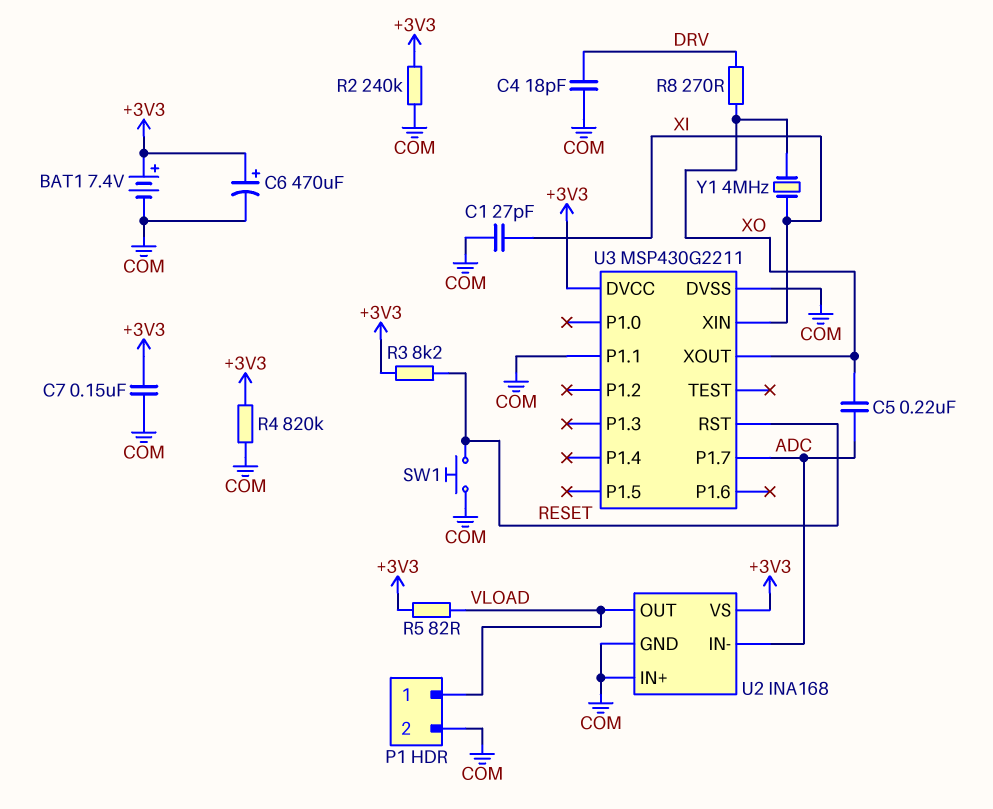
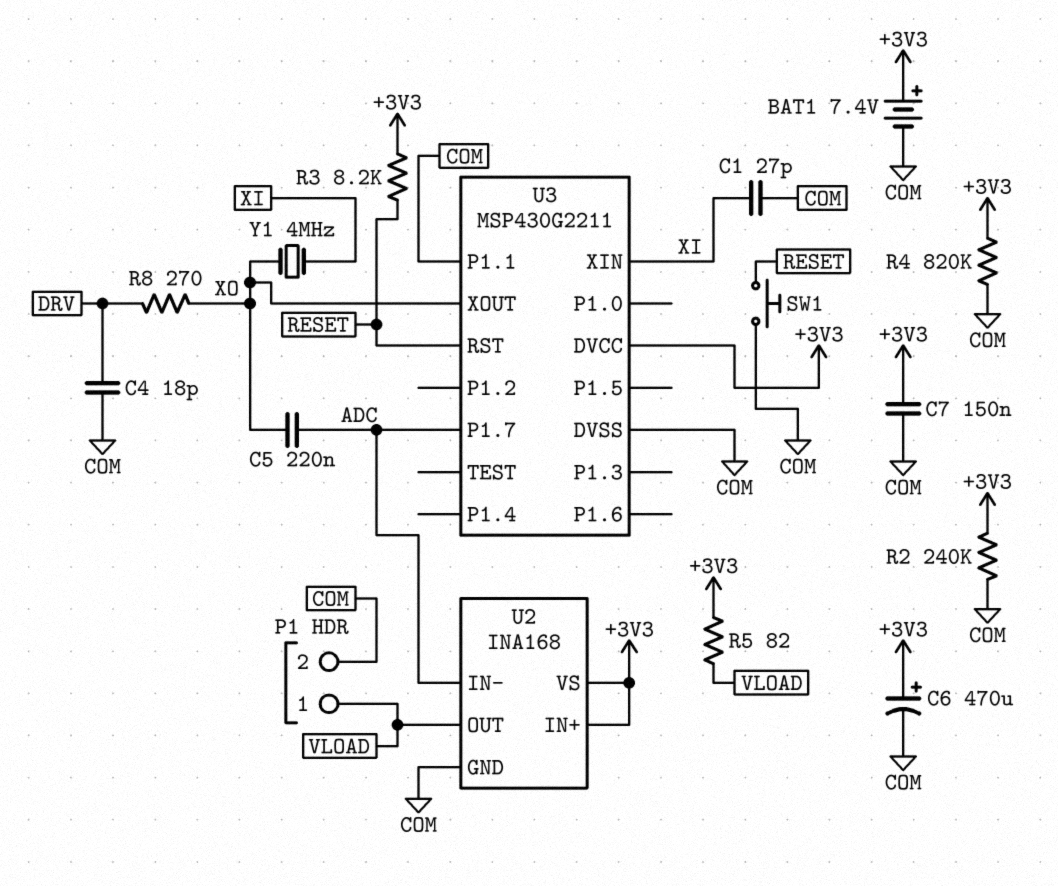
U2 pin IN+: COM -> +3V3

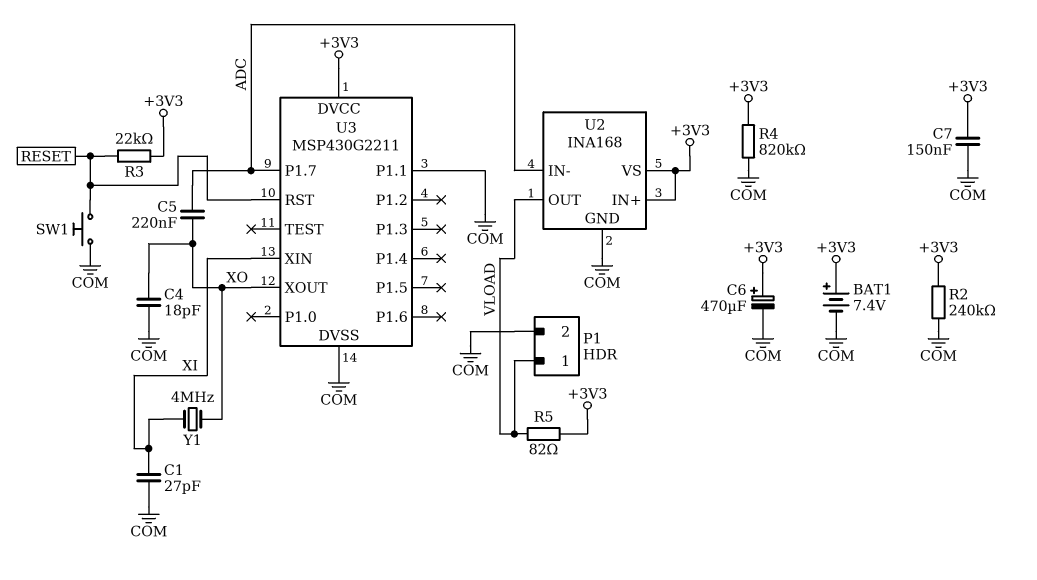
C4: 18pF (COM, DRV) -> 18pF (COM, XO)
R3: 8.2k (+3V3, RESET) -> 22k (+3V3, RESET)
R8: 270 (DRV, XO) -> none

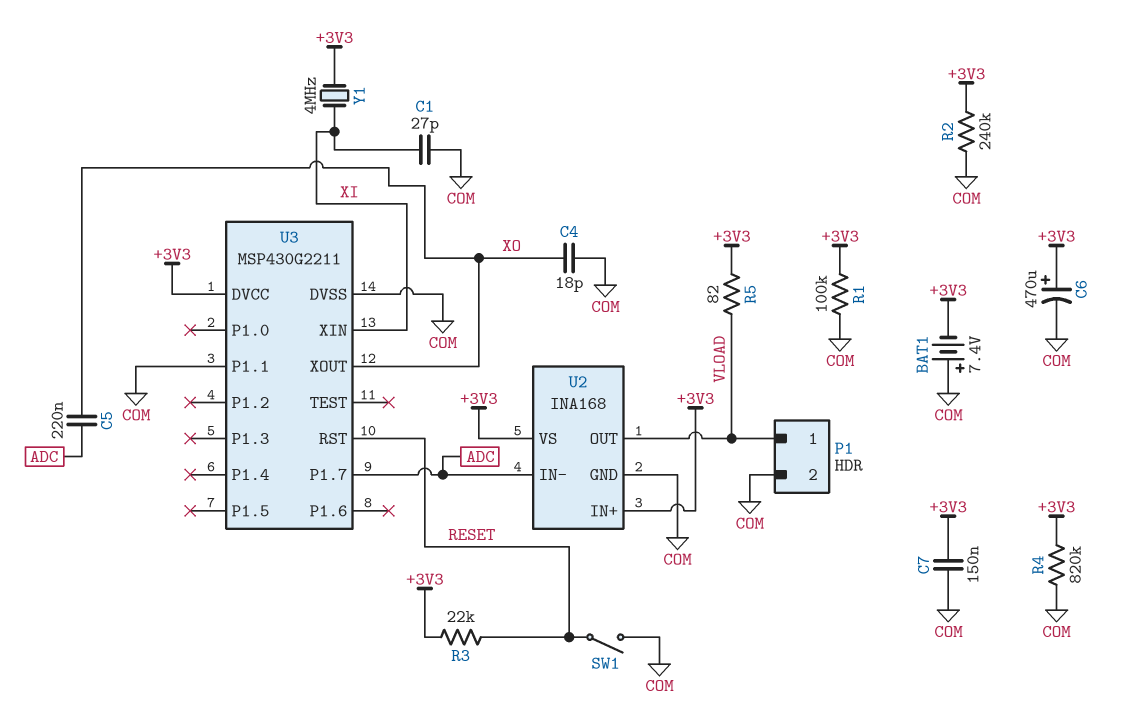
BAT1: 7.4V (plus +3V3, minus COM) -> 7.4V (plus COM, minus +3V3)
R1: none -> 100k (+3V3, COM)
SW1: button (COM, RESET) -> switch (COM, RESET)
Y1: 4MHz (XI, XO) -> 4MHz (+3V3, XI)

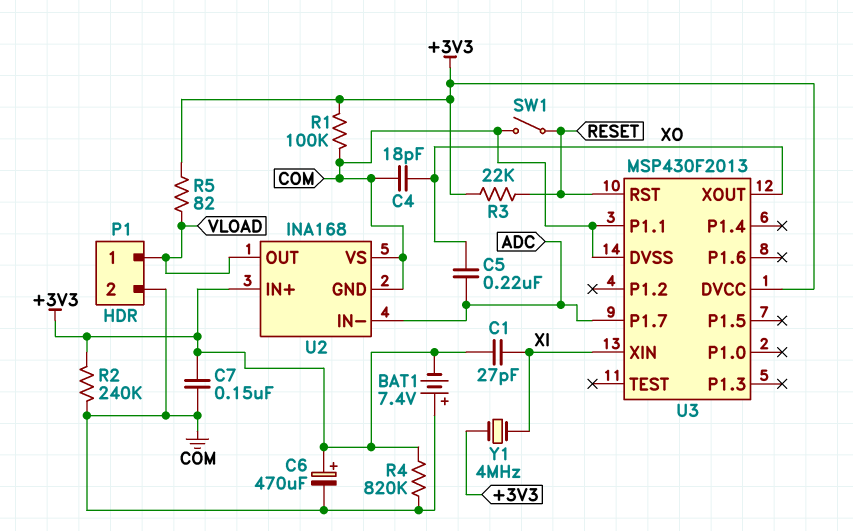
C1: 27pF (COM, XI) -> 27pF (+3V3, XI)
U2 pin VS: +3V3 -> COM
U3: MSP430G2211 -> MSP430F2013

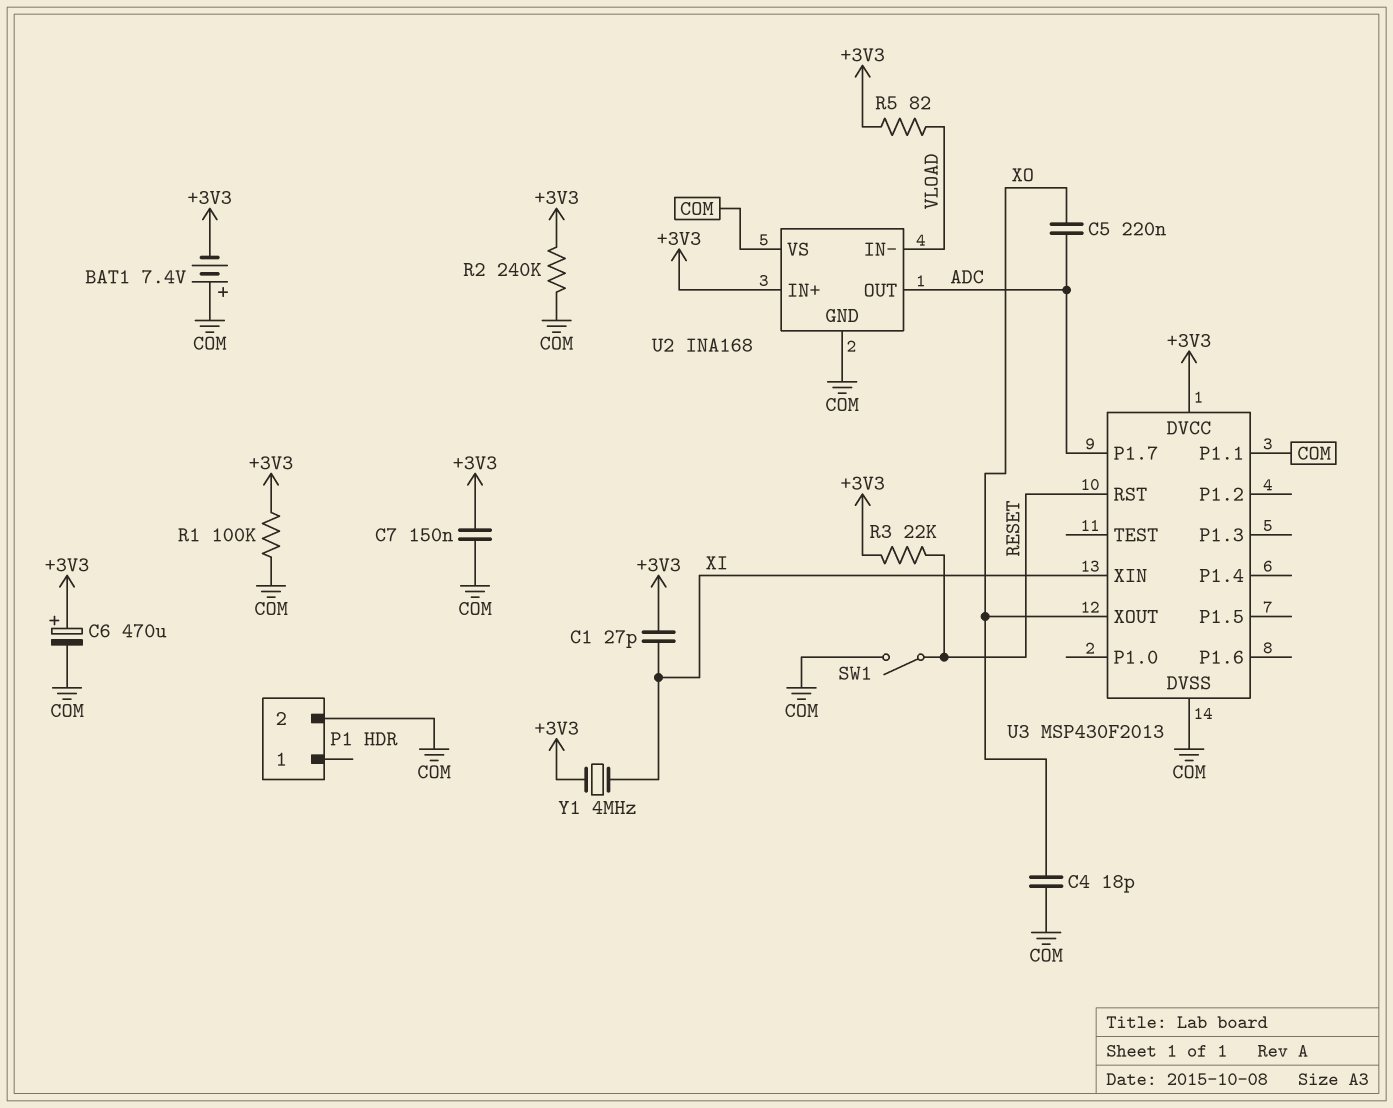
P1 pin 1: VLOAD -> none
R4: 820k (+3V3, COM) -> none
U2 pin IN-: ADC -> VLOAD
U2 pin OUT: VLOAD -> ADC

